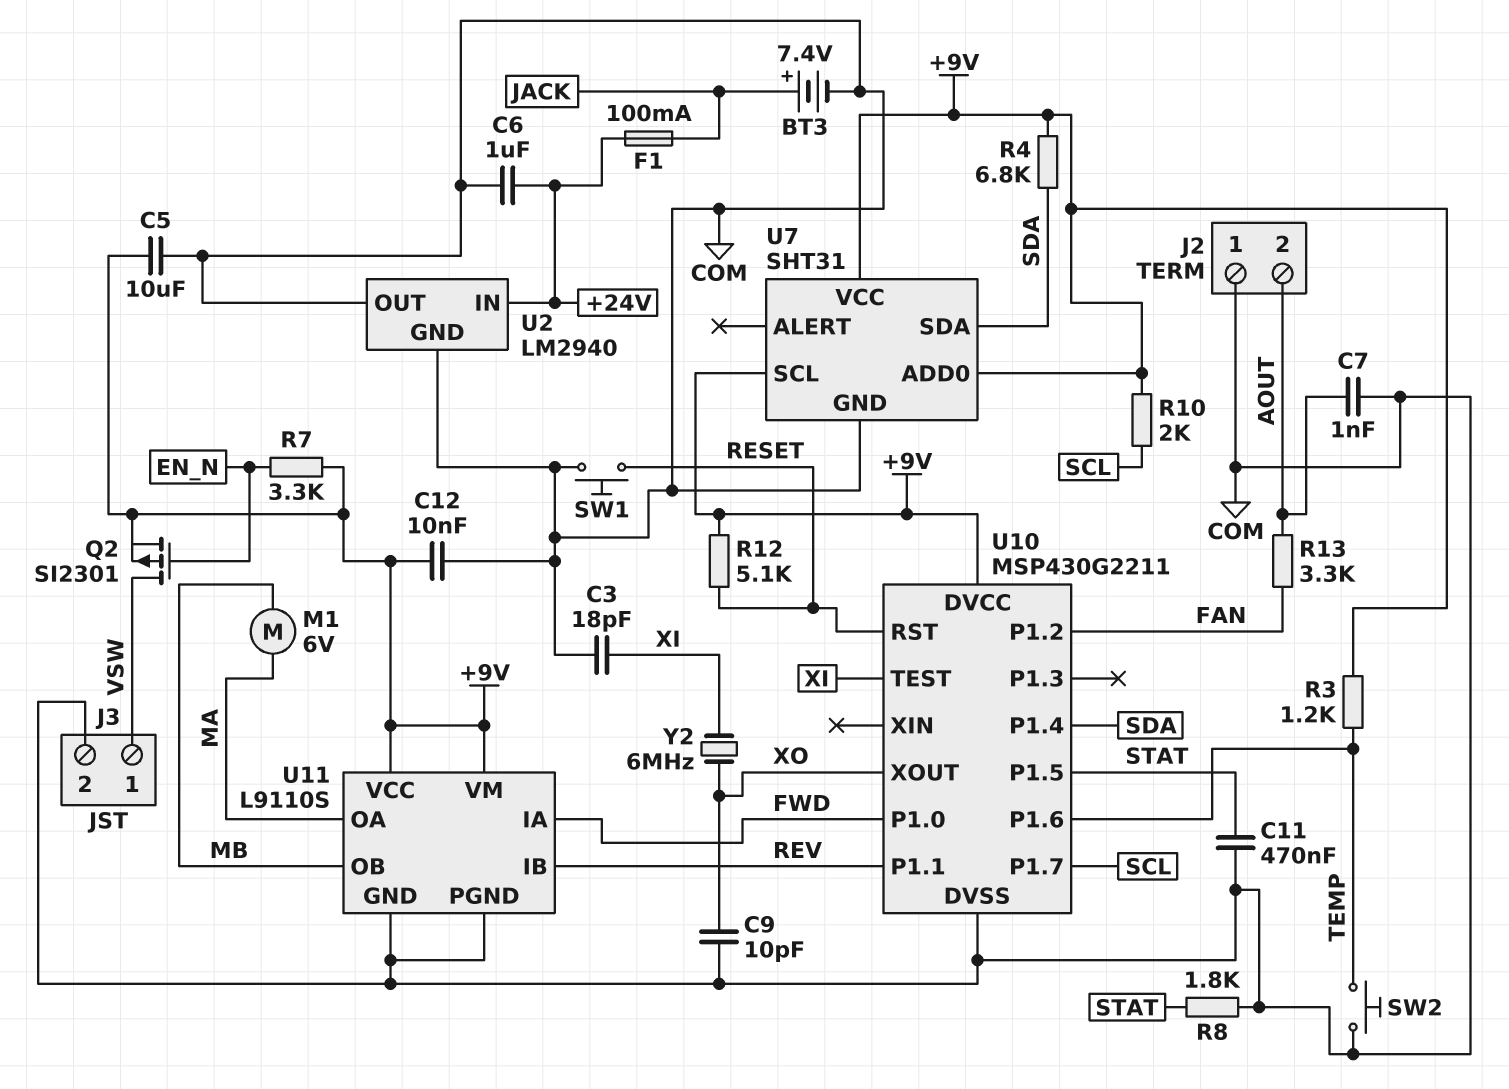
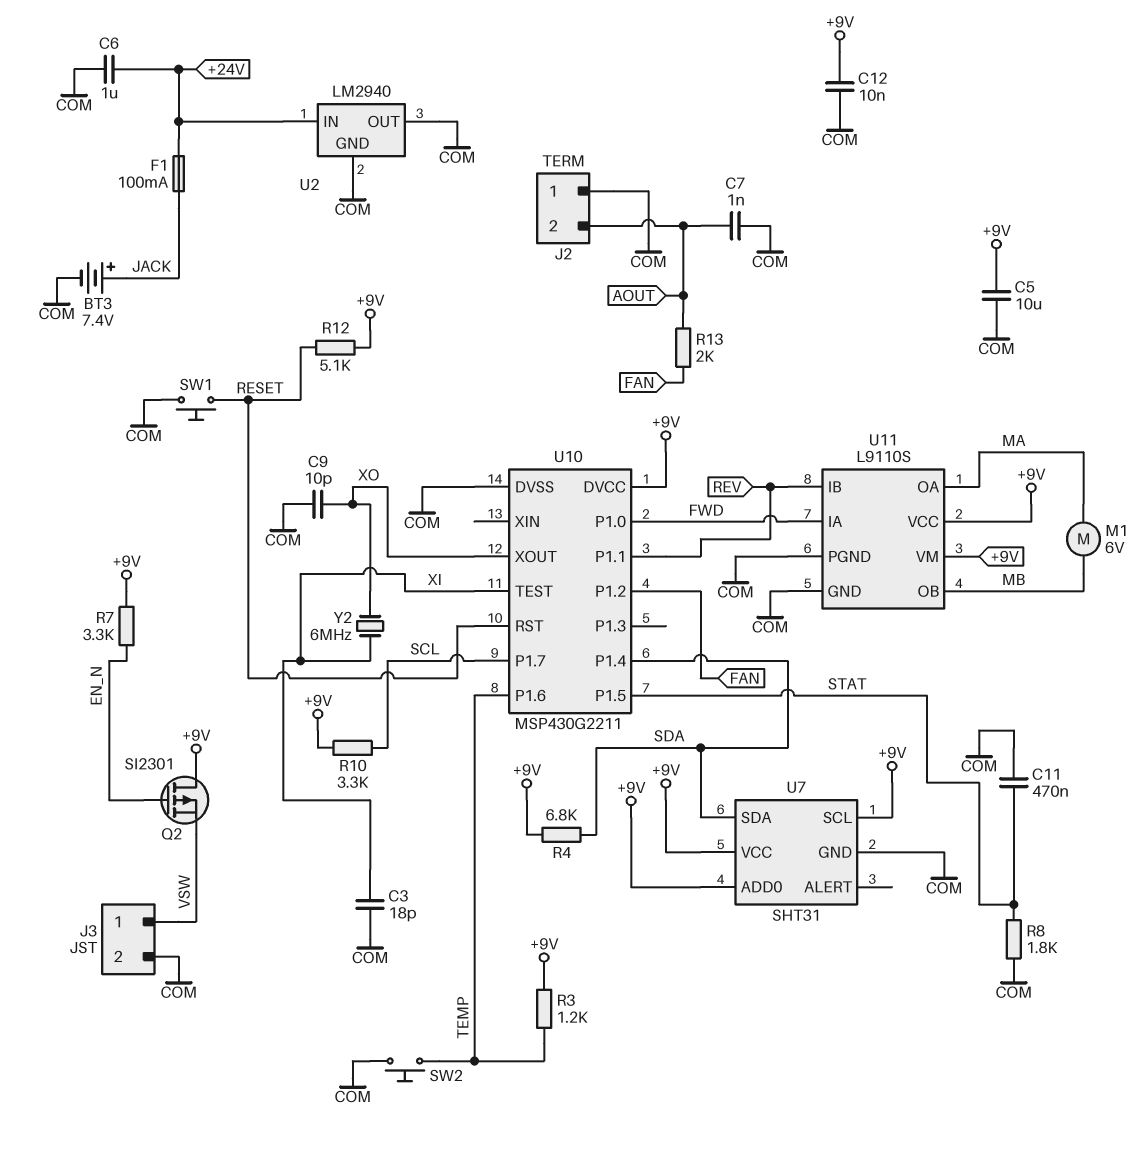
Q2: PMOS SI2301 (G EN_N, D VSW, S +9V) -> PMOS SI2301 (G EN_N, D +9V, S VSW)
R10: 2k (+9V, SCL) -> 3.3k (+9V, SCL)
R13: 3.3k (AOUT, FAN) -> 2k (AOUT, FAN)

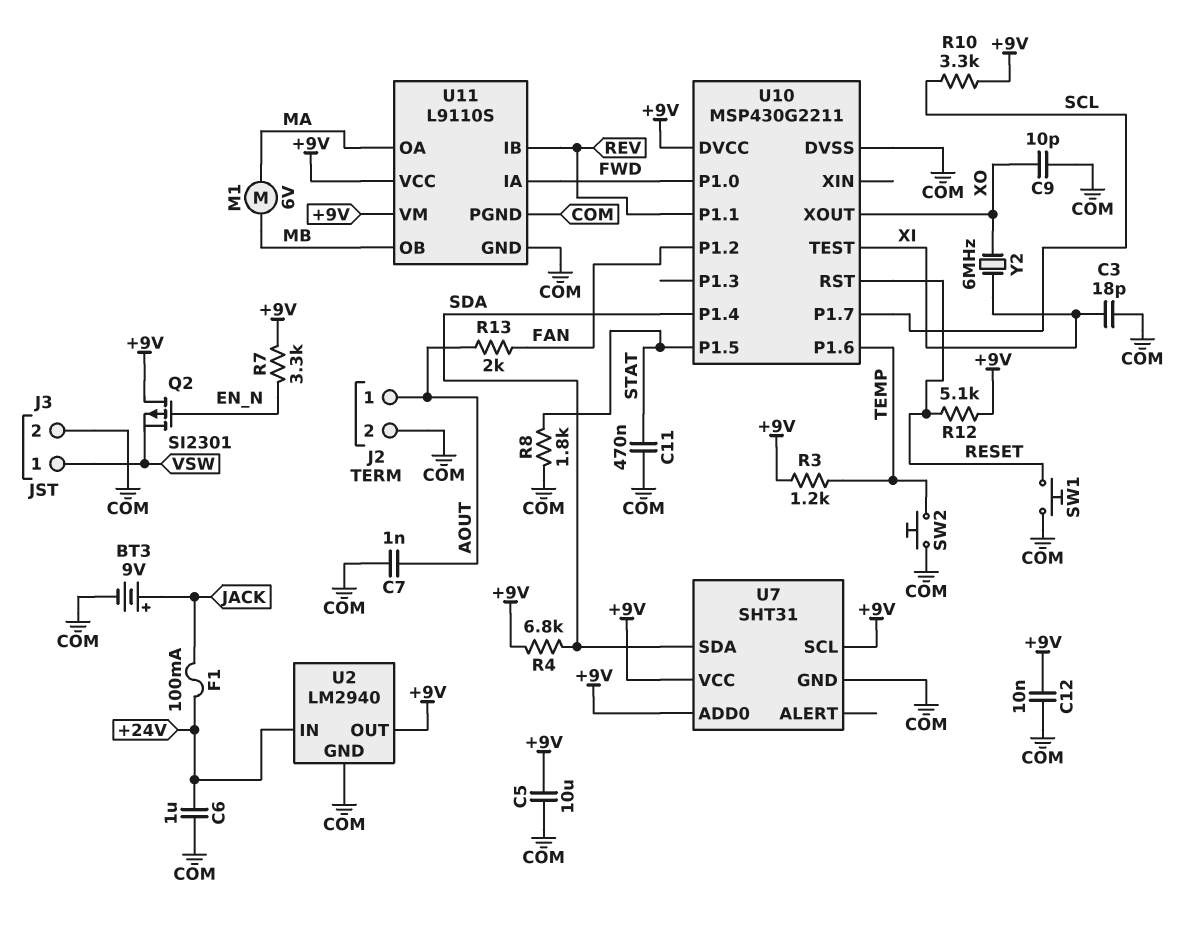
BT3: 7.4V (plus JACK, minus COM) -> 9V (plus JACK, minus COM)
J2 pin 1: COM -> AOUT
J2 pin 2: AOUT -> COM
U2 pin OUT: COM -> +9V

